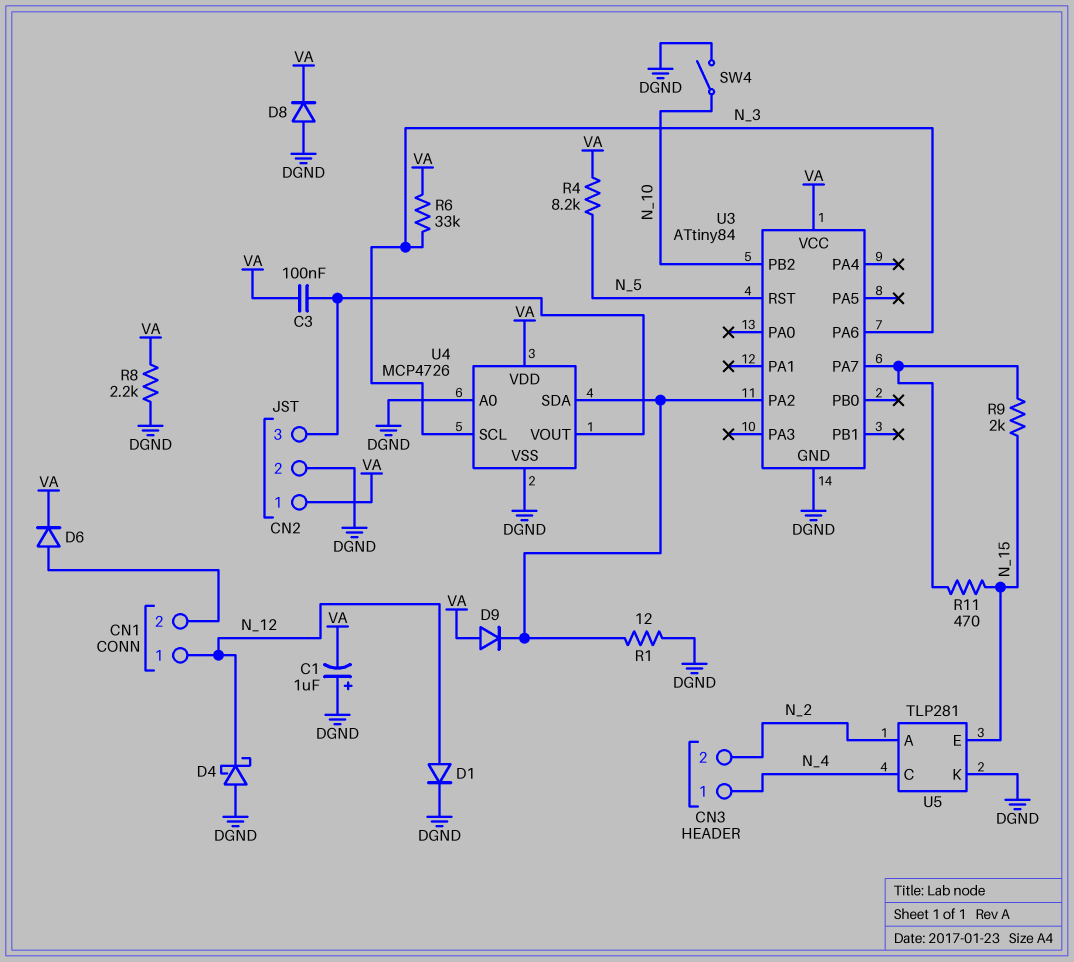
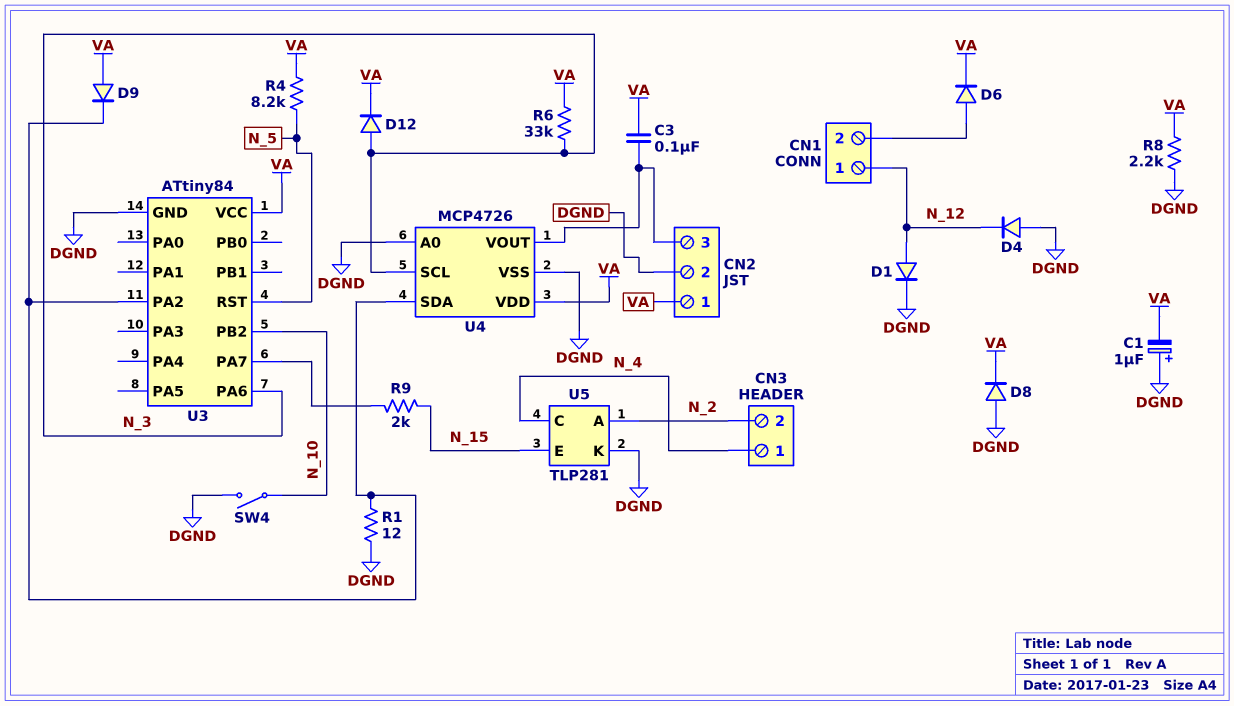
D4: schottky (A DGND, K N_12) -> diode (A DGND, K N_12)
D12: none -> diode (A N_3, K VA)
R11: 470 (N_15, U3/PA7) -> none

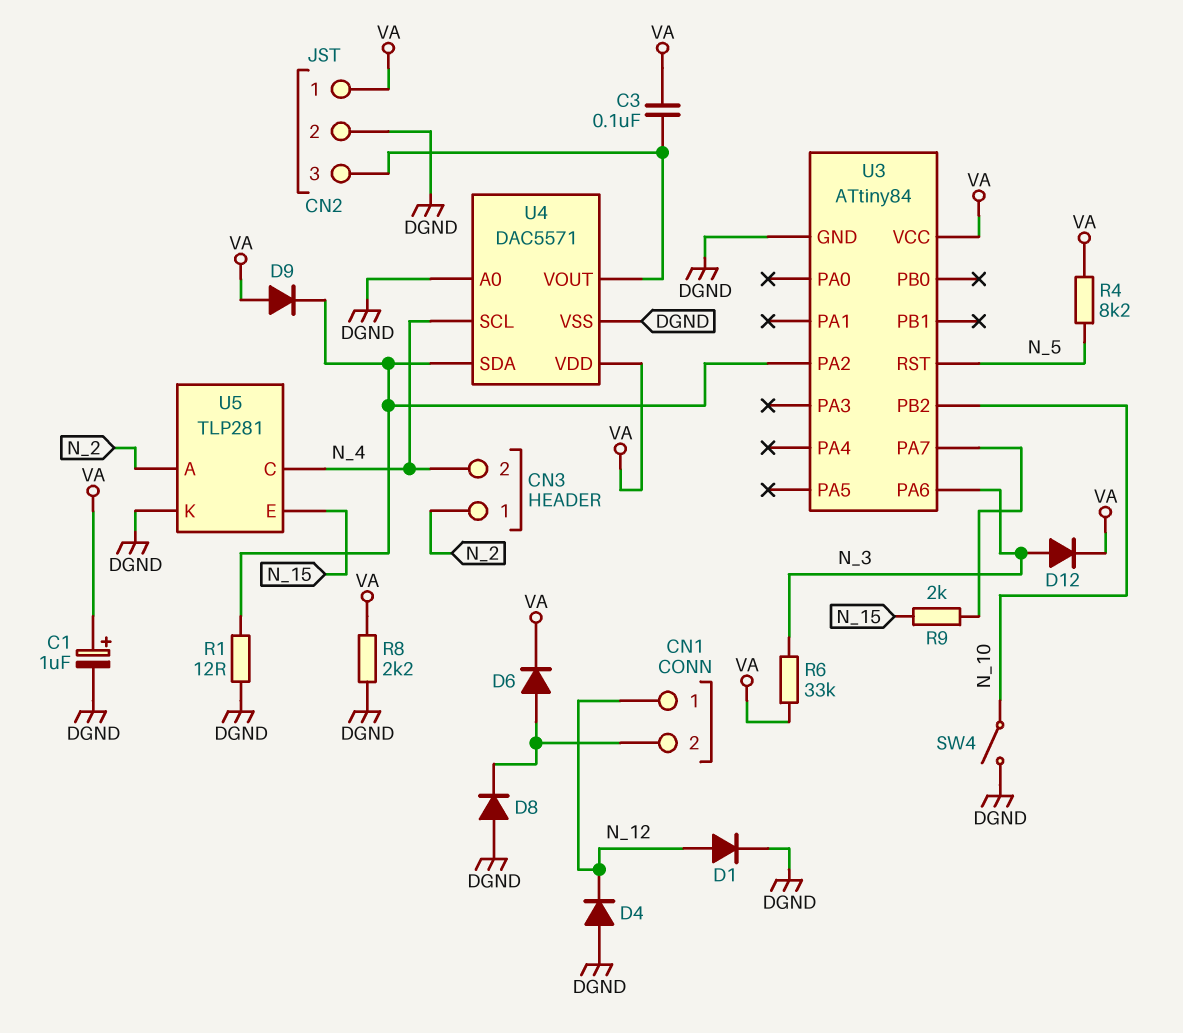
C1: 1uF (plus DGND, minus VA) -> 1uF (plus VA, minus DGND)
CN3 pin 1: N_4 -> N_2
CN3 pin 2: N_2 -> N_4
D8: diode (A DGND, K VA) -> diode (A DGND, K CN1/2)
U4: MCP4726 -> DAC5571
U4 pin SCL: N_3 -> N_4

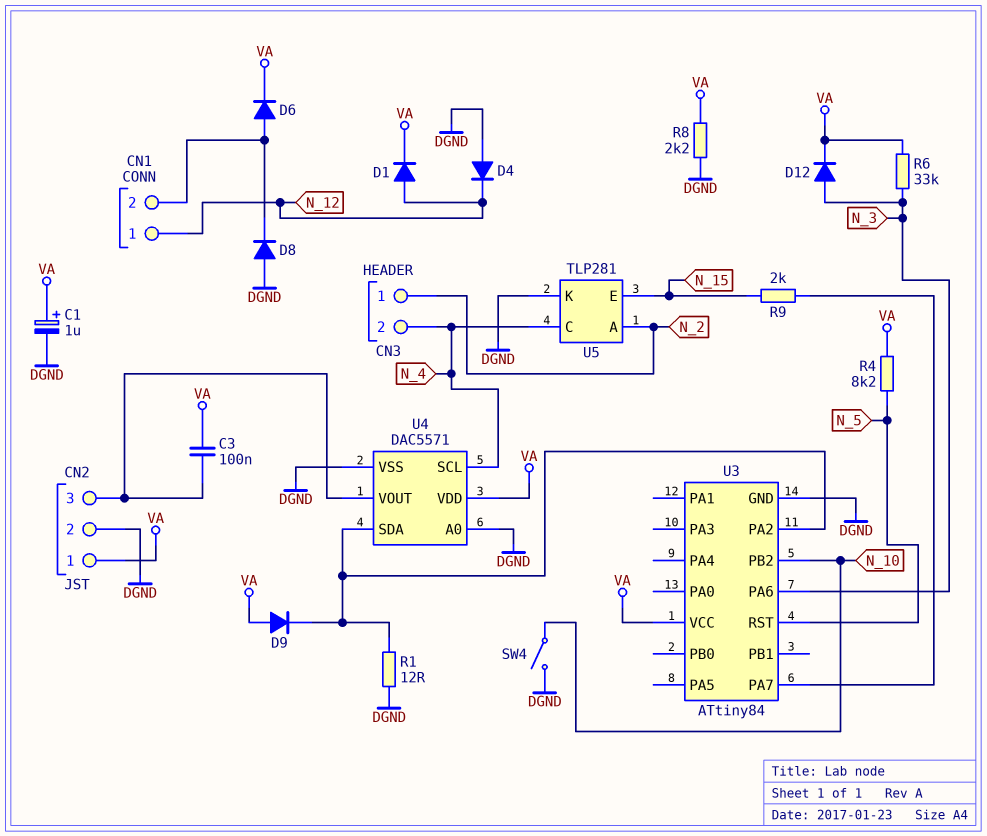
D1: diode (A N_12, K DGND) -> diode (A N_12, K VA)

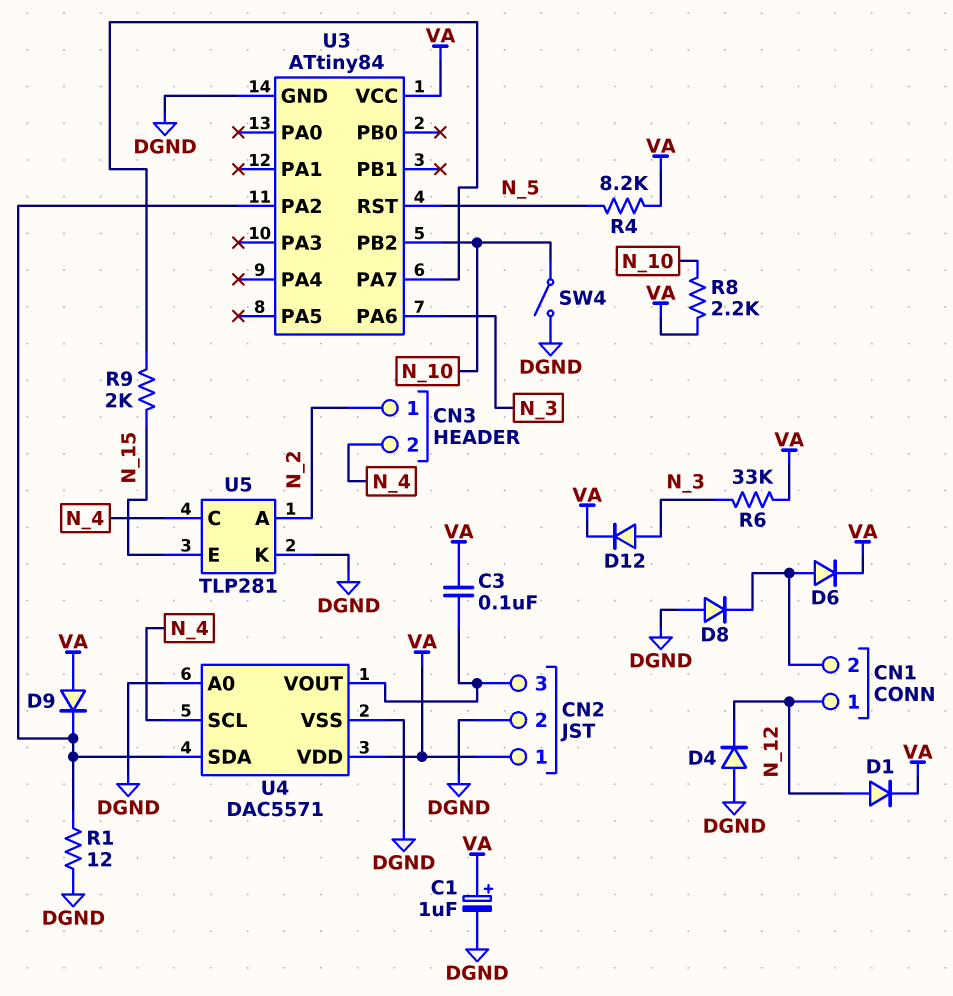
R8: 2.2k (DGND, VA) -> 2.2k (N_10, VA)

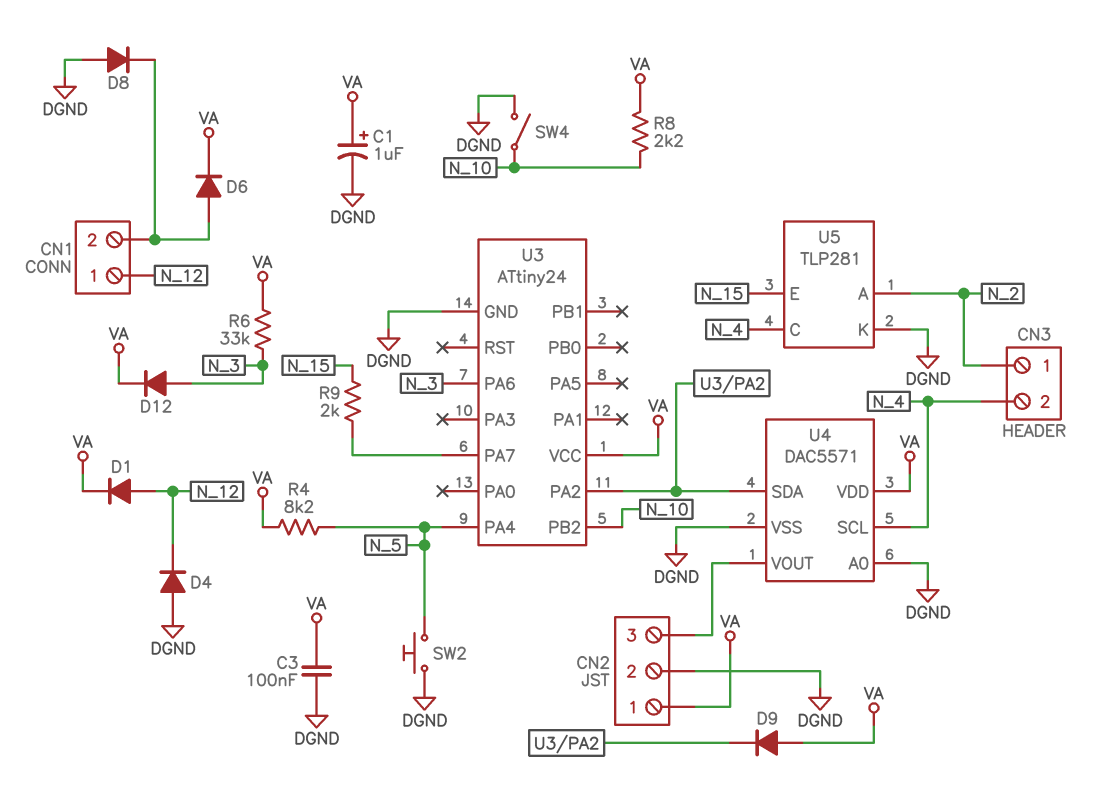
C3: 100nF (CN2/3, VA) -> 100nF (DGND, VA)
R1: 12 (DGND, U3/PA2) -> none
SW2: none -> button (DGND, N_5)
U3: ATtiny84 -> ATtiny24
U3 pin PA4: none -> N_5
U3 pin RST: N_5 -> none

